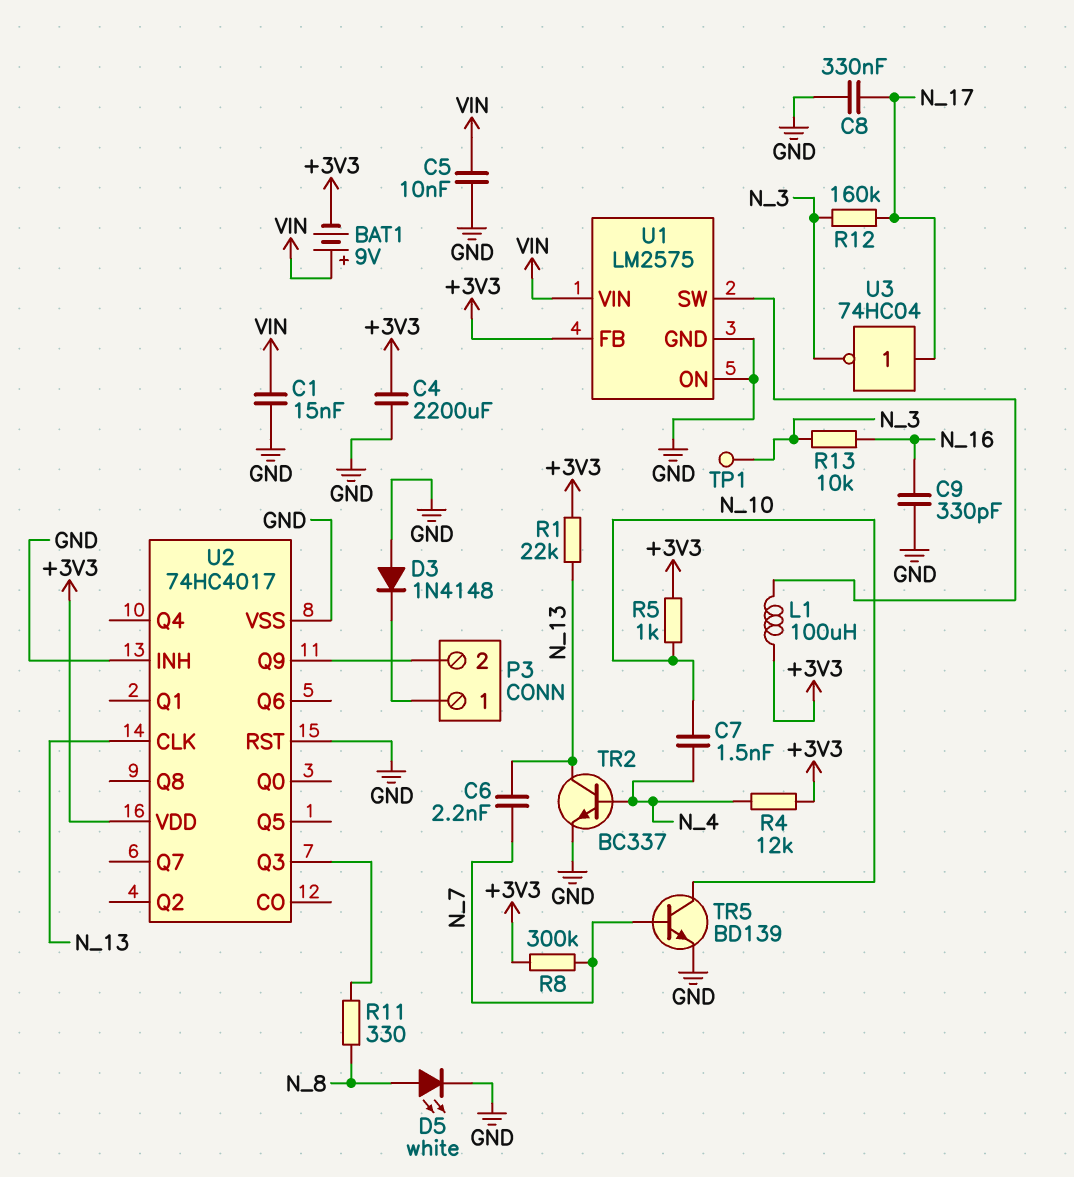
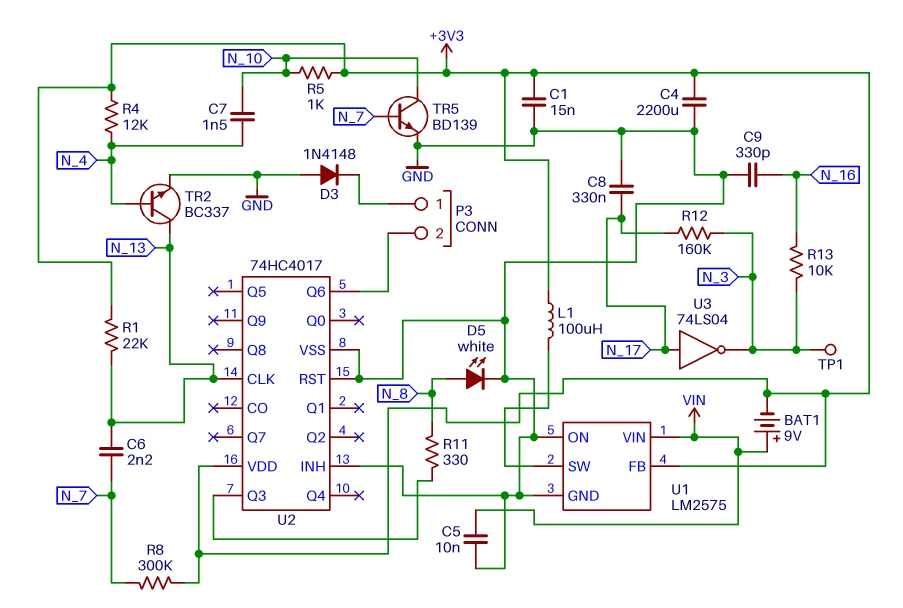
C1: 15nF (GND, VIN) -> 15nF (+3V3, GND)
U2 pin Q6: none -> P3/2
U2 pin Q9: P3/2 -> none
U3: NOT 74HC04 (in N_17, out N_3) -> NOT 74LS04 (in N_17, out N_3)

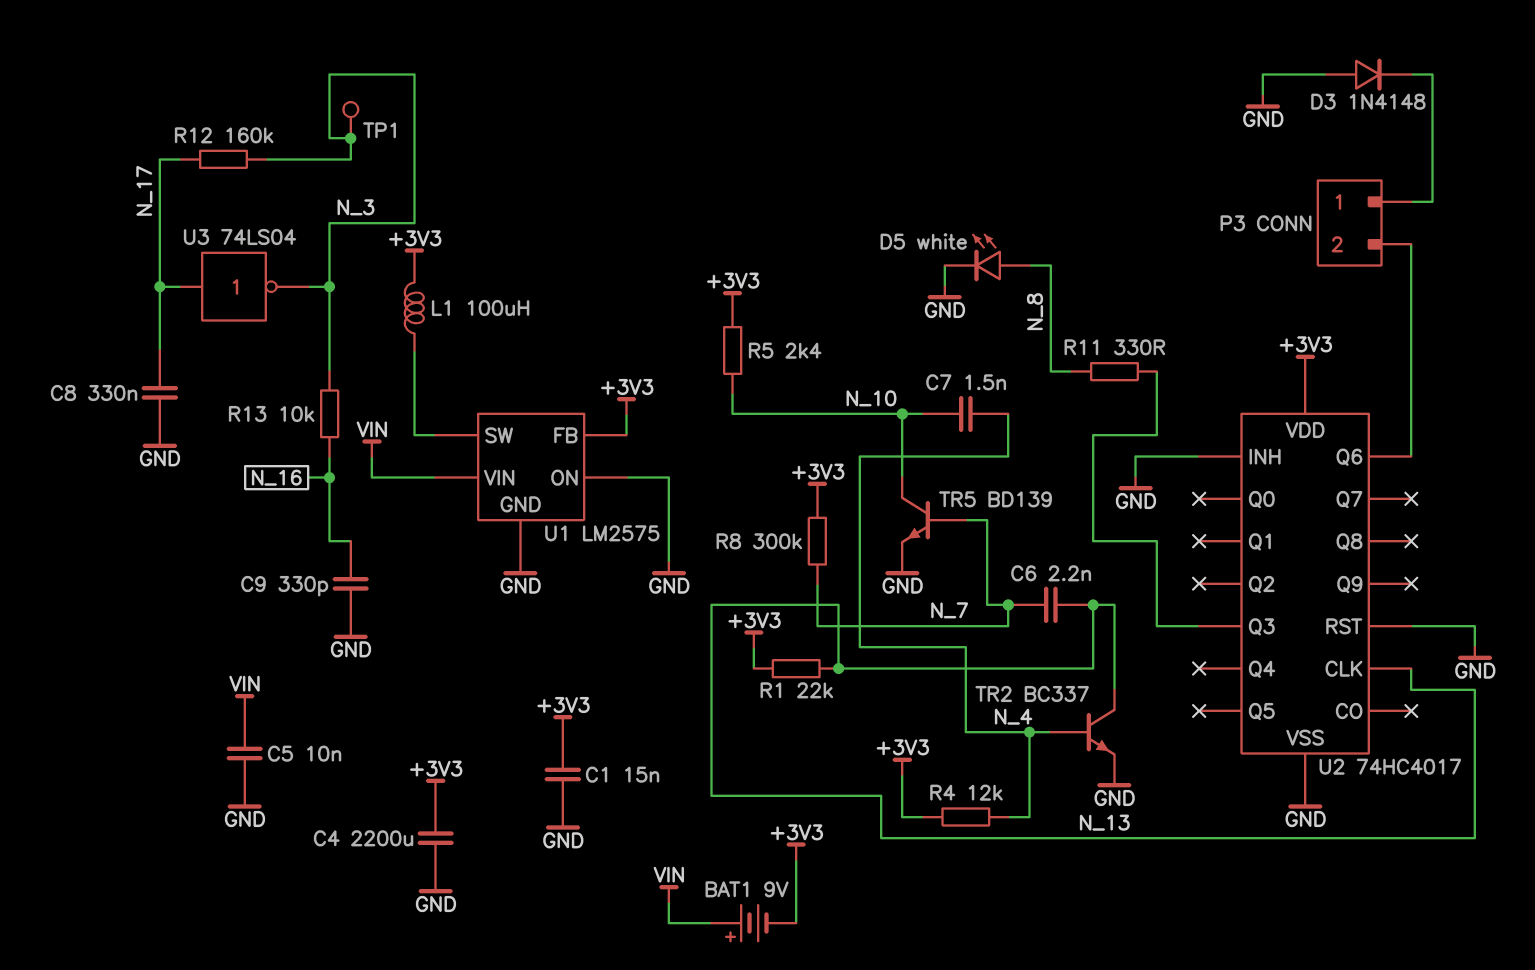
R5: 1k (+3V3, N_10) -> 2.4k (+3V3, N_10)

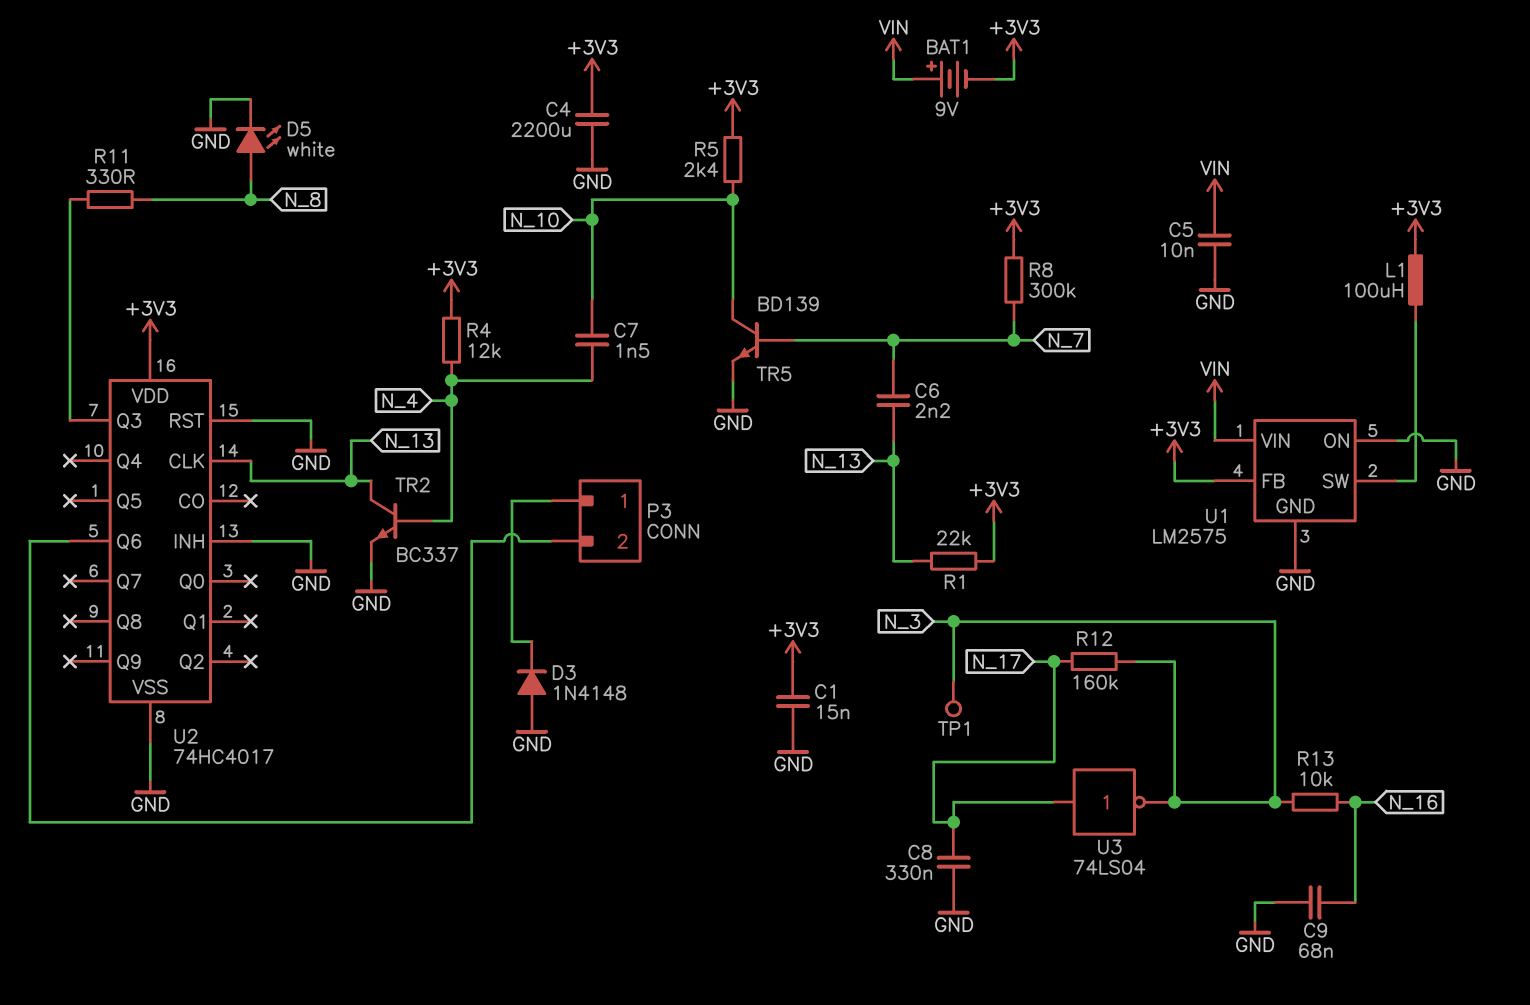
C9: 330pF (GND, N_16) -> 68nF (GND, N_16)

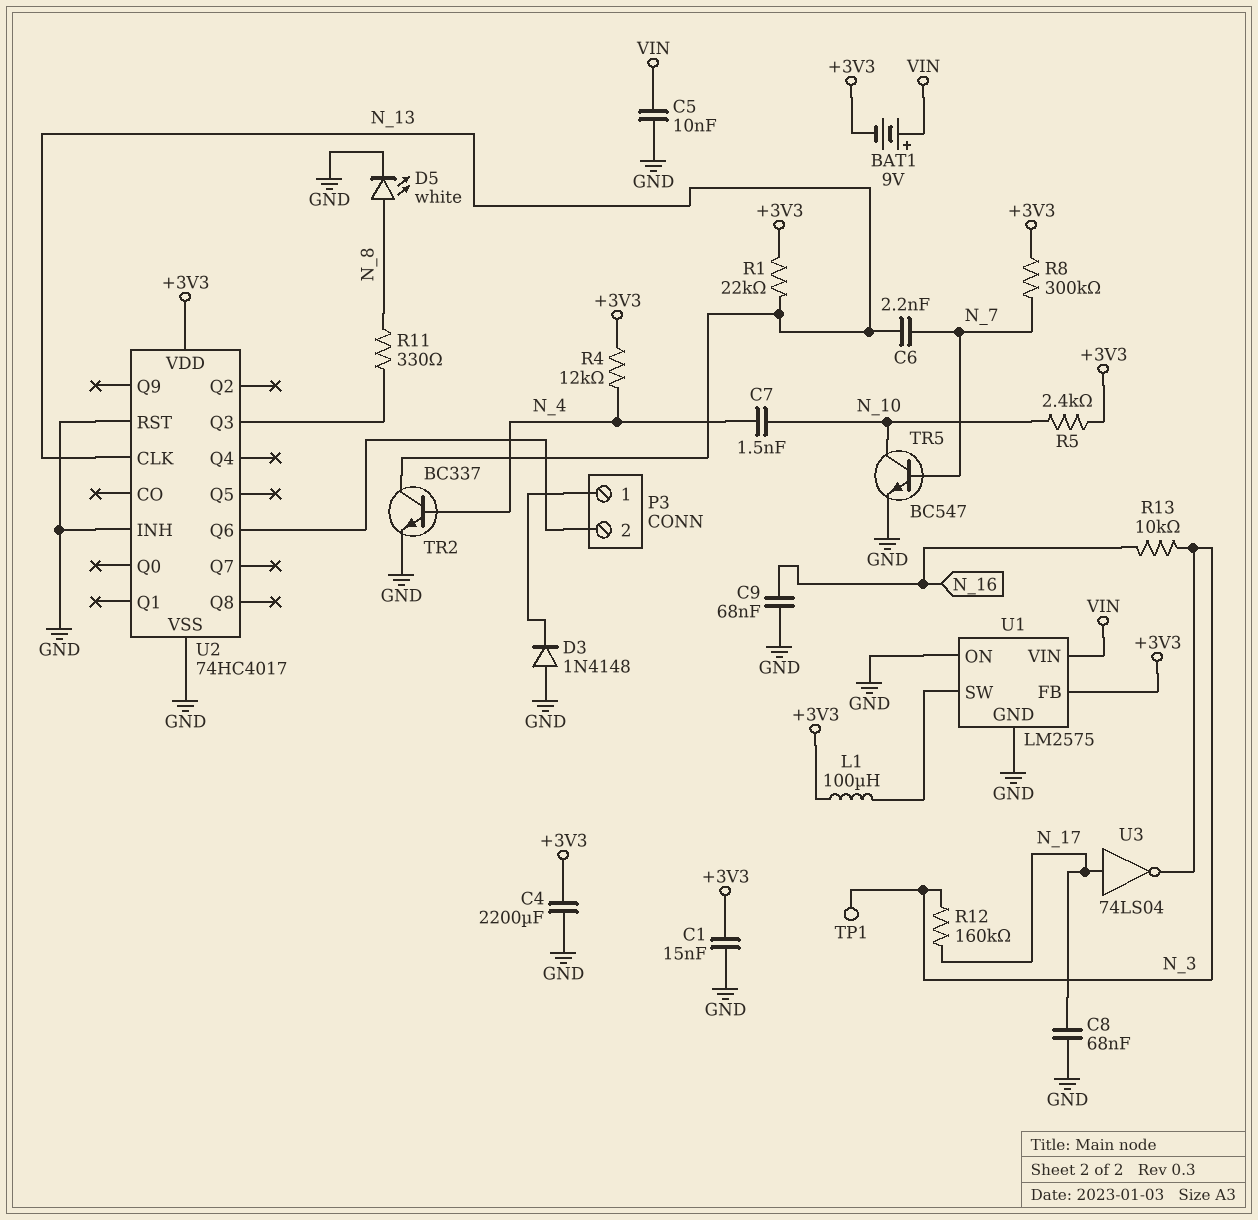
C8: 330nF (GND, N_17) -> 68nF (GND, N_17)
TR5: NPN BD139 (B N_7, C N_10, E GND) -> NPN BC547 (B N_7, C N_10, E GND)

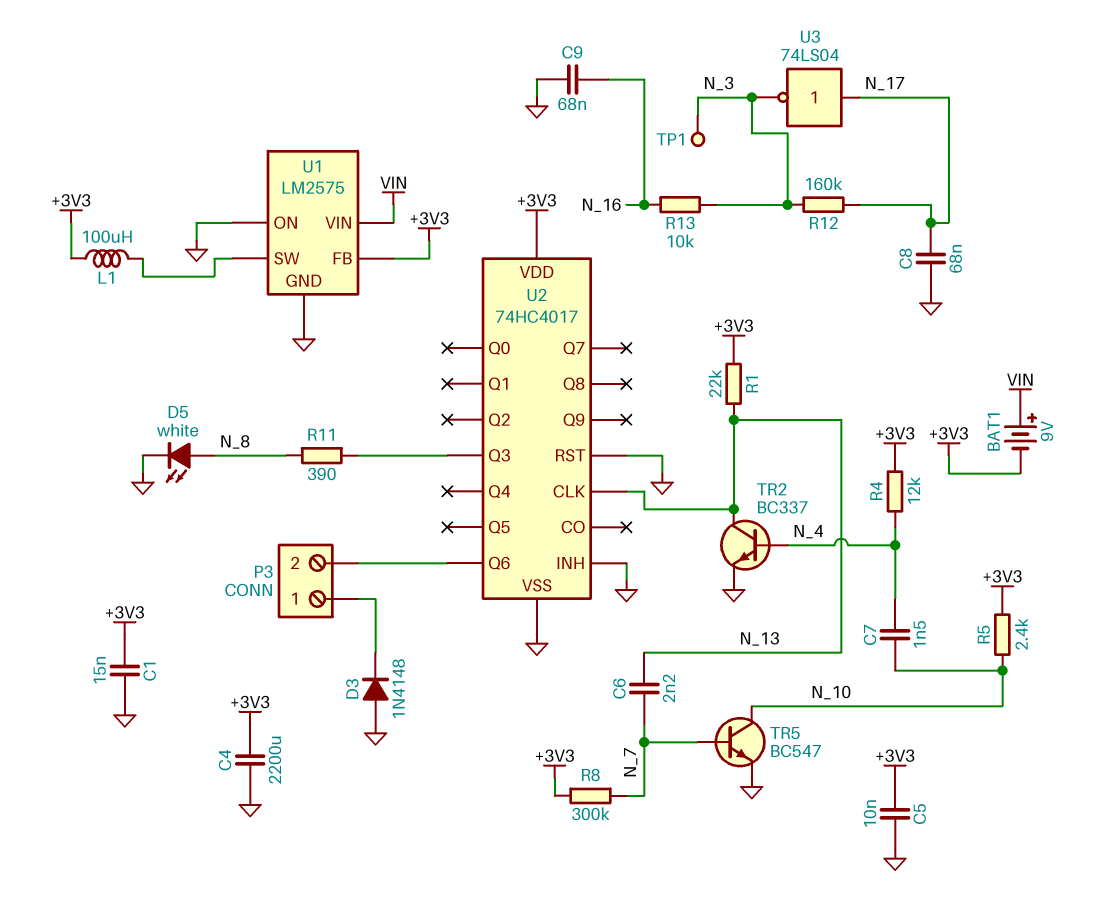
C5: 10nF (GND, VIN) -> 10nF (+3V3, GND)
R11: 330 (N_8, U2/Q3) -> 390 (N_8, U2/Q3)

